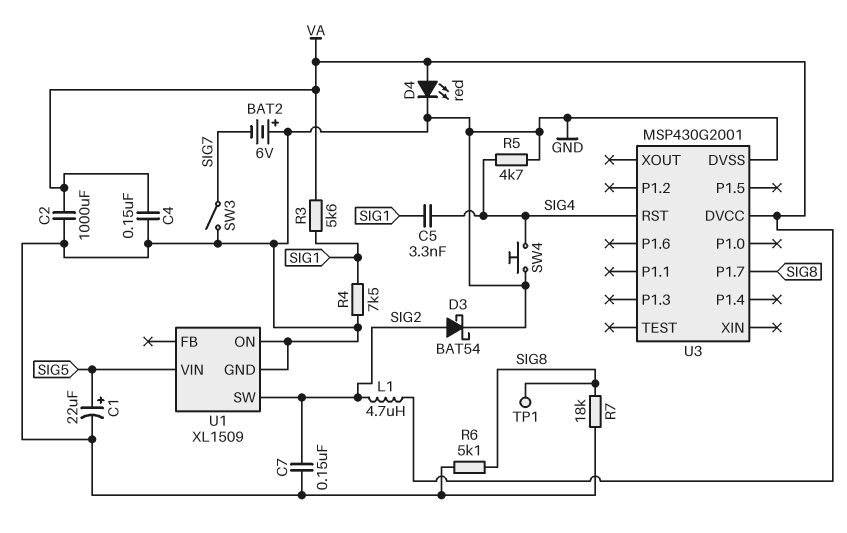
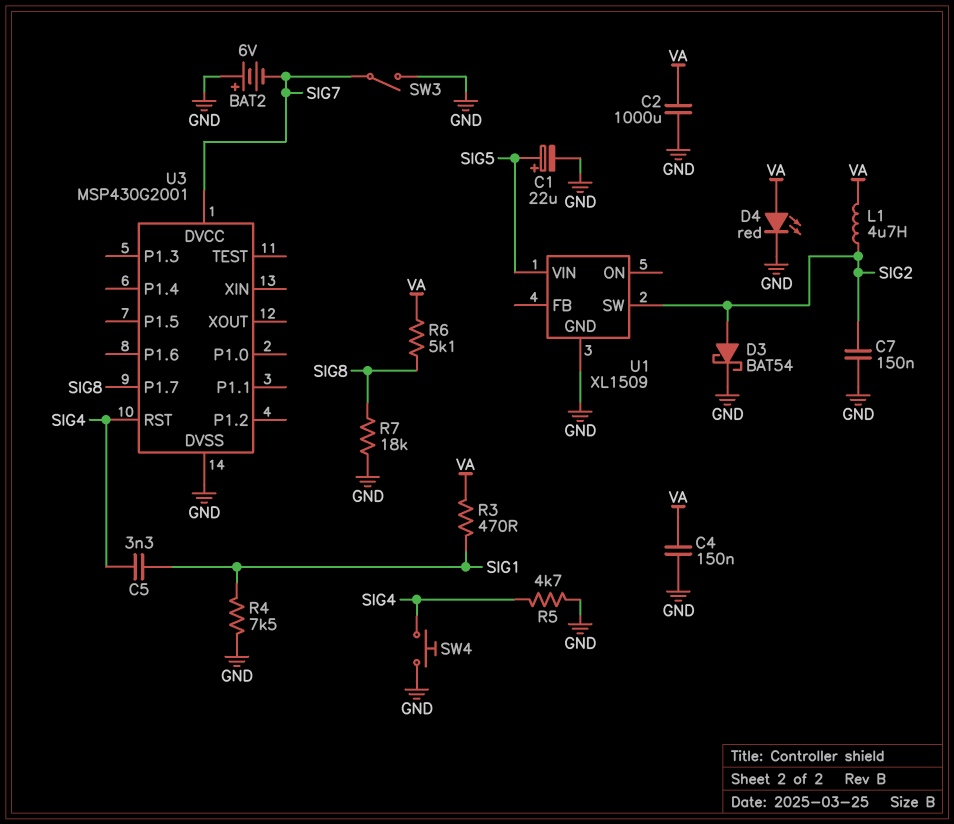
R3: 5.6k (SIG1, VA) -> 470 (SIG1, VA)
R6: 5.1k (GND, SIG8) -> 5.1k (SIG8, VA)
TP1: test point (SIG8) -> none
U1 pin ON: GND -> none
U3 pin DVCC: VA -> SIG7

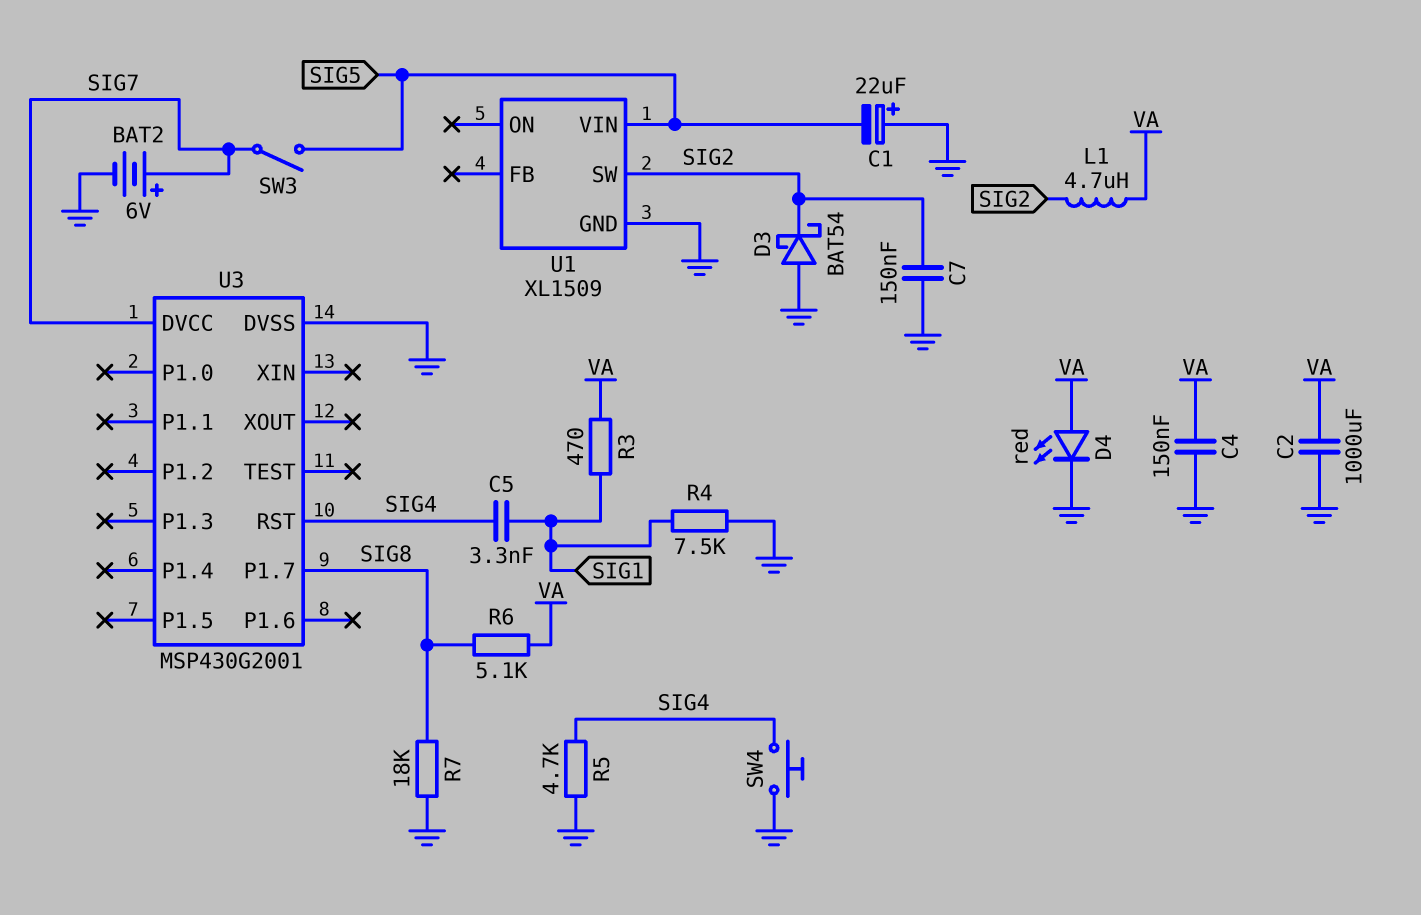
BAT2: 6V (plus GND, minus SIG7) -> 6V (plus SIG7, minus GND)
C1: 22uF (plus SIG5, minus GND) -> 22uF (plus GND, minus SIG5)
D3: schottky BAT54 (A SIG2, K GND) -> schottky BAT54 (A GND, K SIG2)
SW3: switch (GND, SIG7) -> switch (SIG5, SIG7)

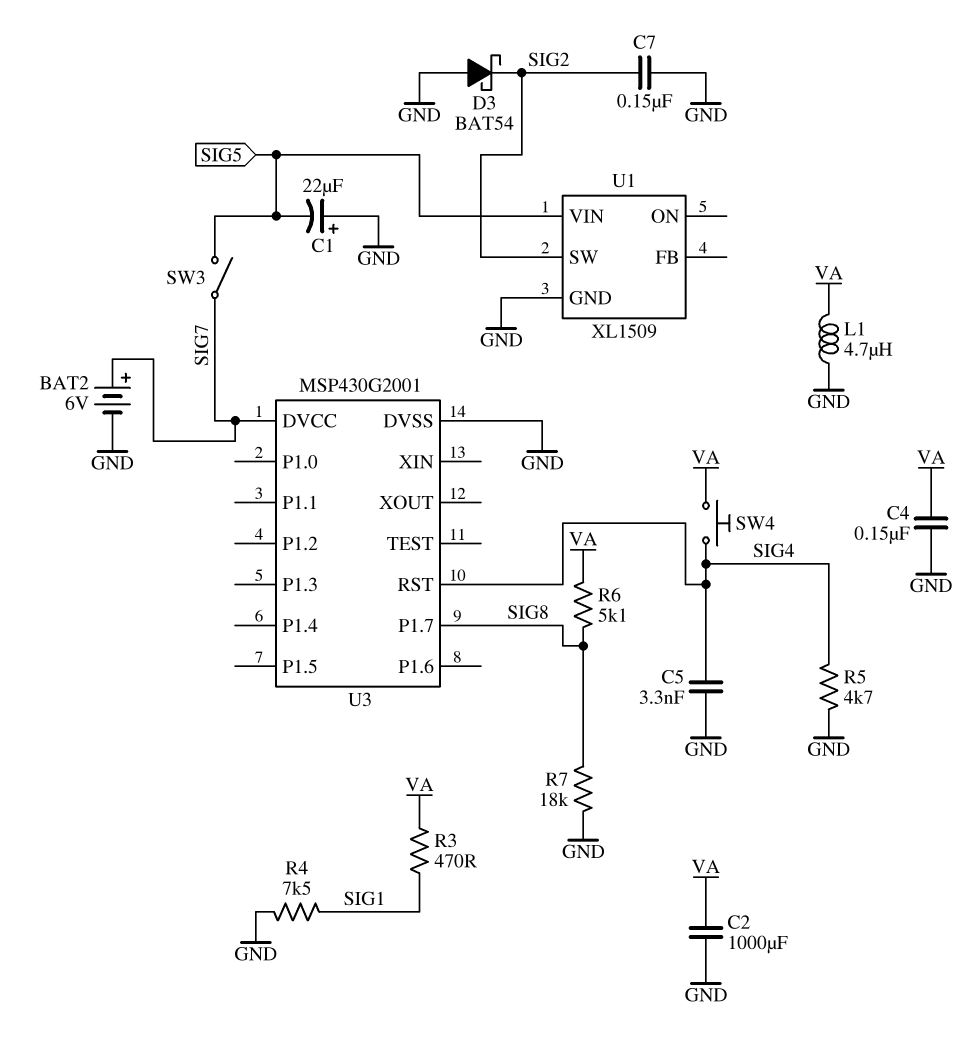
C5: 3.3nF (SIG1, SIG4) -> 3.3nF (GND, SIG4)
D4: LED red (A VA, K GND) -> none
L1: 4.7uH (SIG2, VA) -> 4.7uH (GND, VA)
SW4: button (GND, SIG4) -> button (SIG4, VA)

